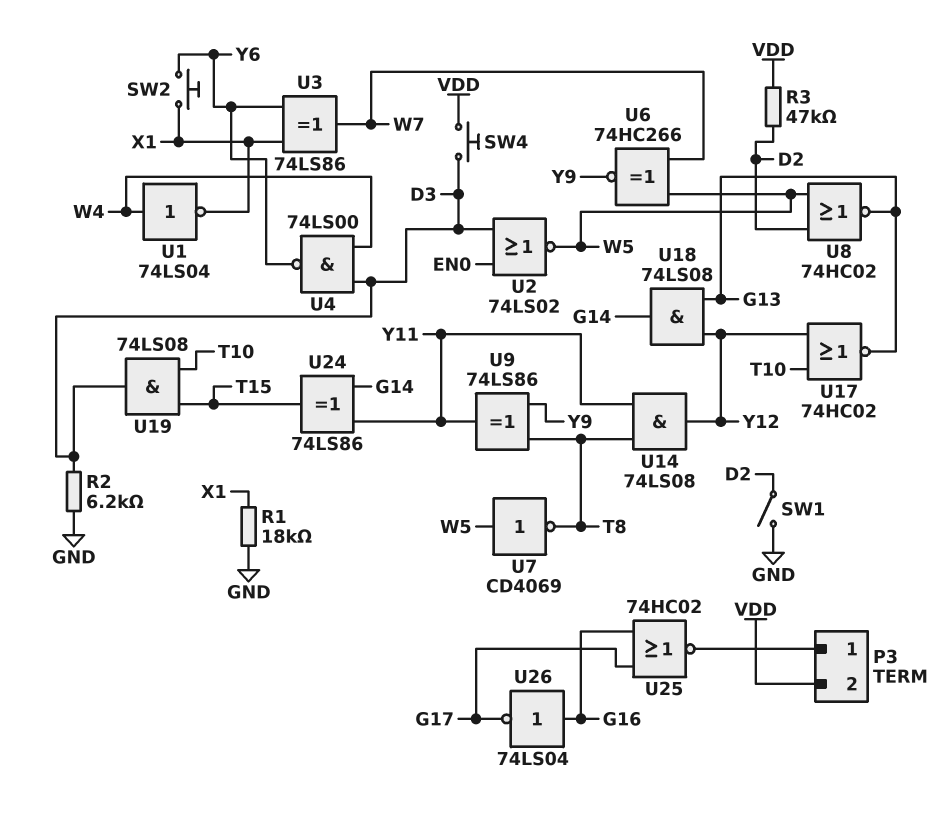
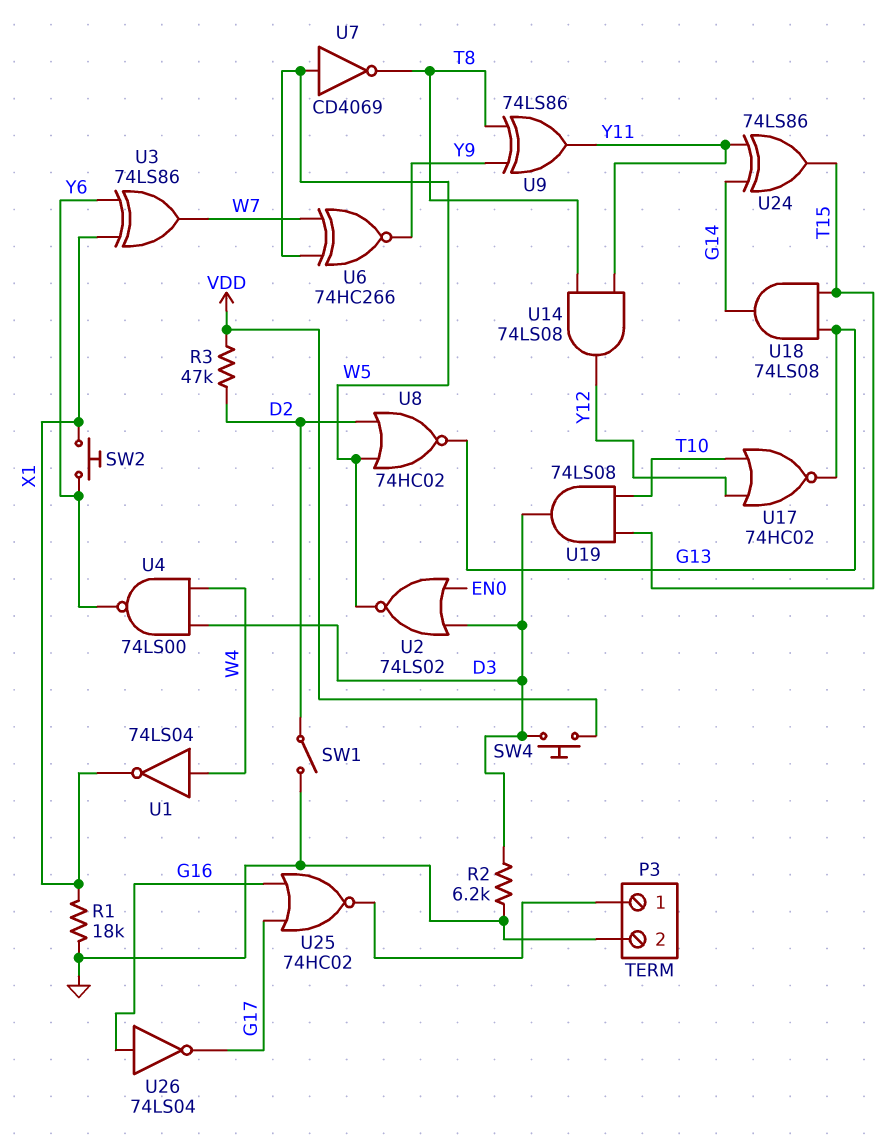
P3 pin 2: VDD -> GND
U18: AND 74LS08 (in G13, in Y12, out G14) -> AND 74LS08 (in G13, in T15, out G14)

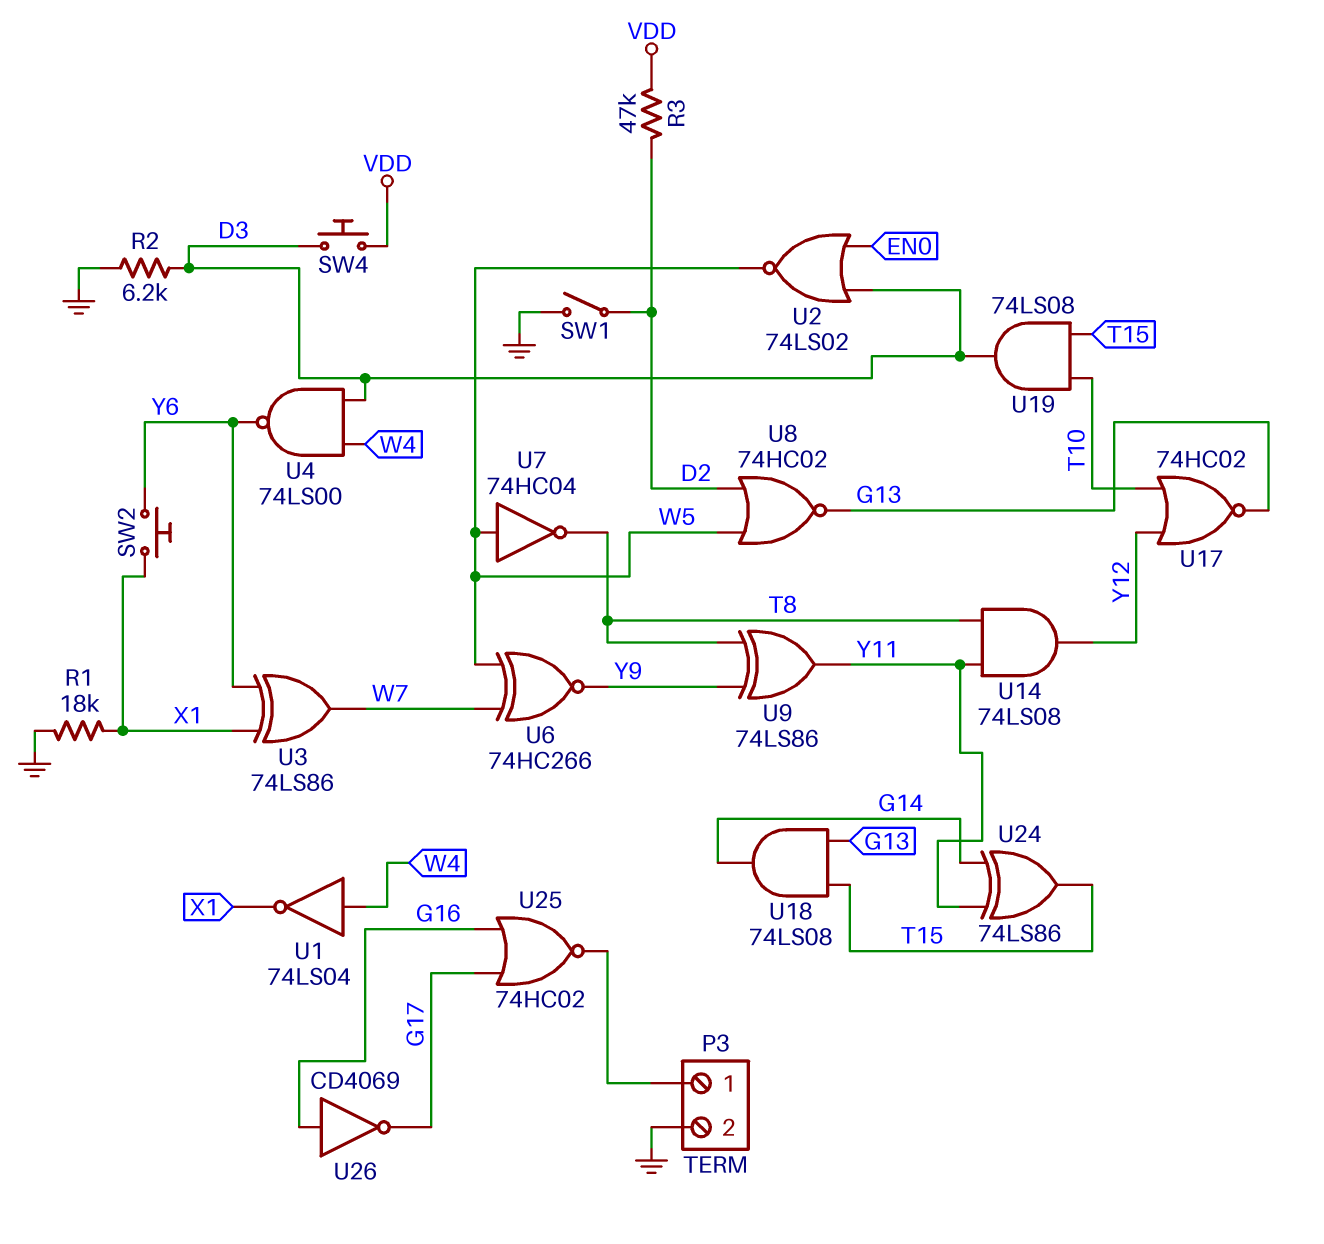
U7: NOT CD4069 (in W5, out T8) -> NOT 74HC04 (in W5, out T8)
U26: NOT 74LS04 (in G16, out G17) -> NOT CD4069 (in G16, out G17)

